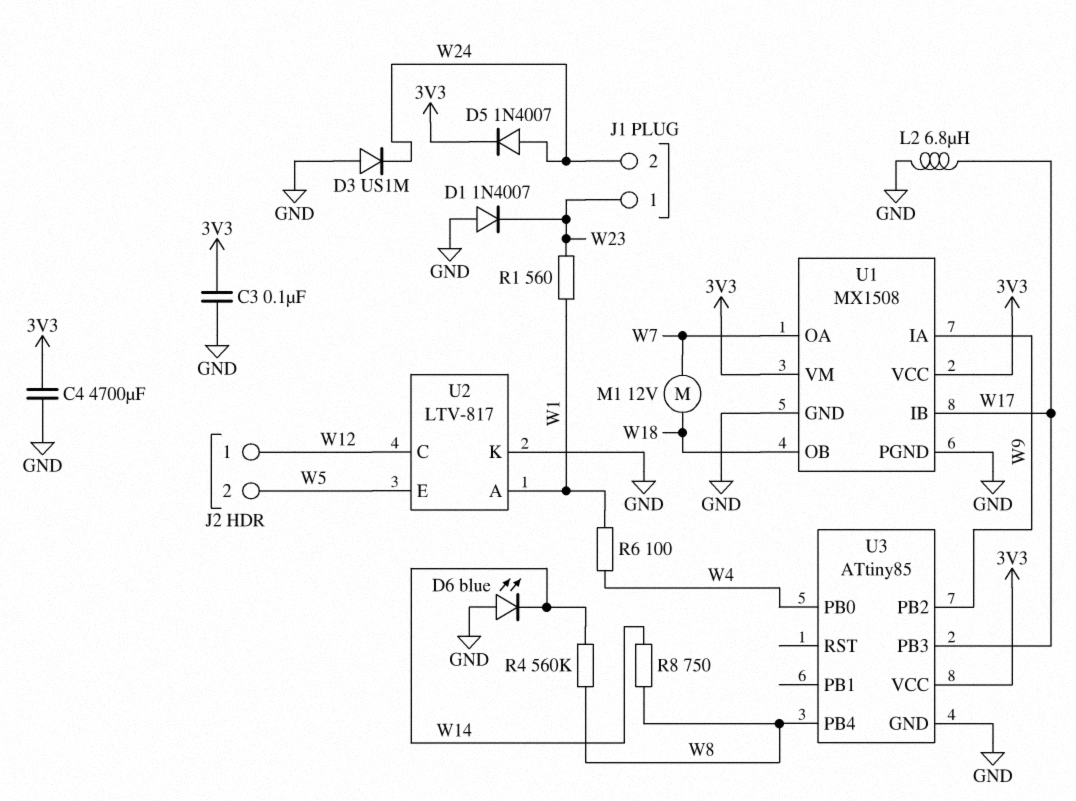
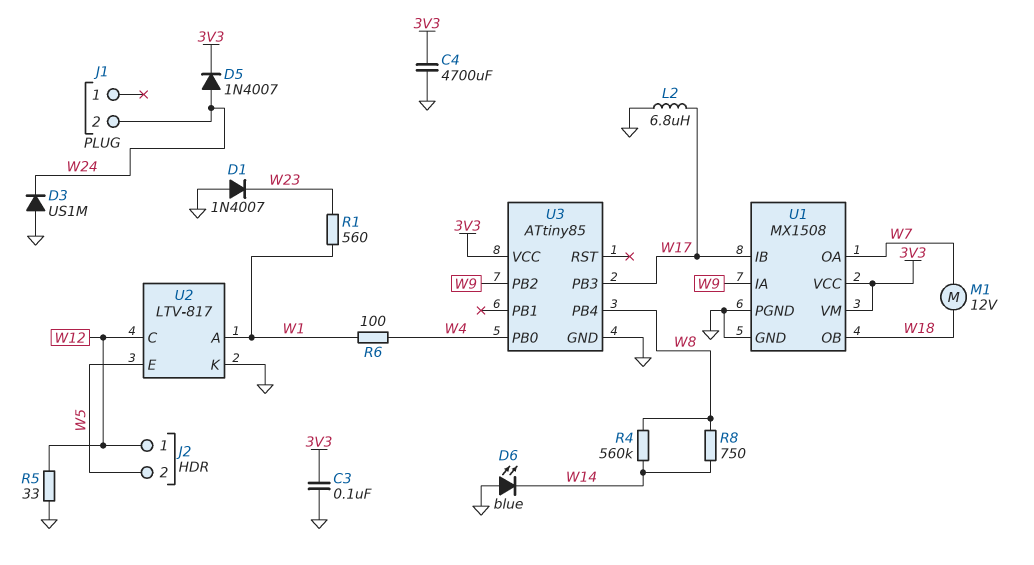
J1 pin 1: W23 -> none
R5: none -> 33 (GND, W12)

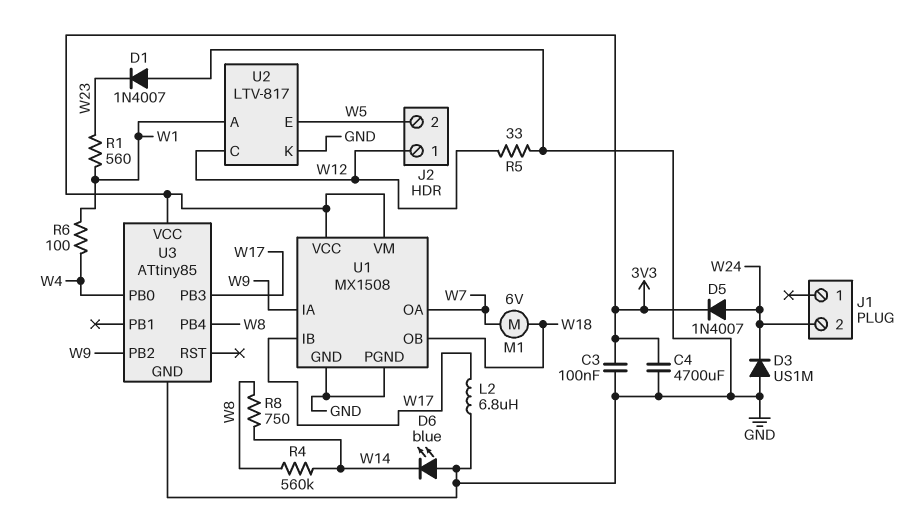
M1: motor 12V (W7, W18) -> motor 6V (W7, W18)

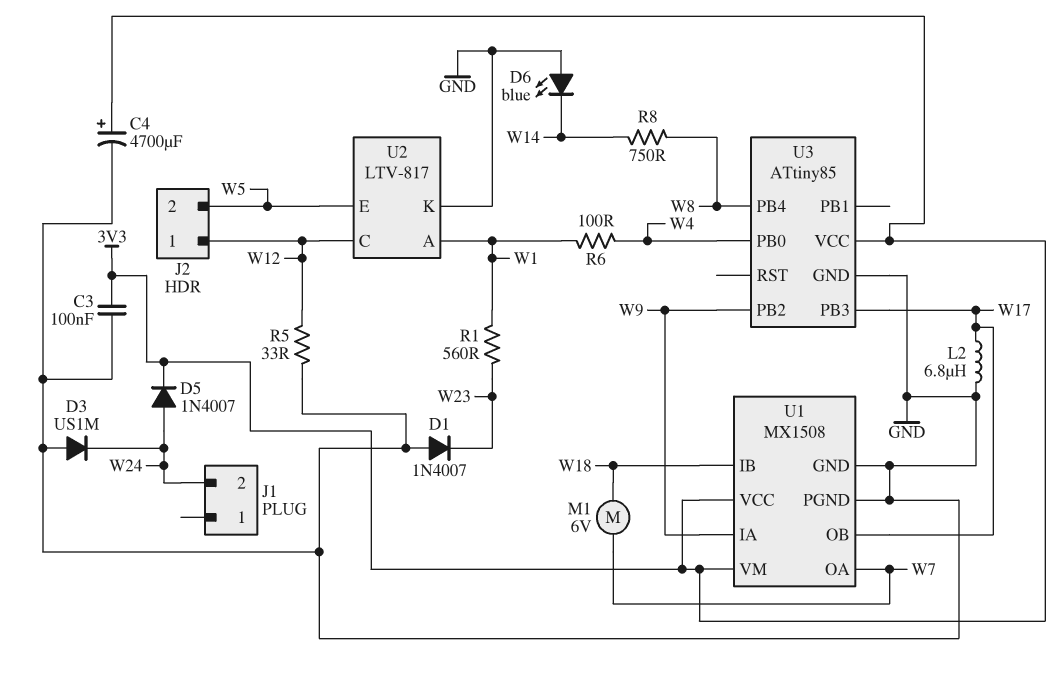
C4: 4700uF (3V3, GND) -> 4700uF (plus 3V3, minus GND)
R4: 560k (W8, W14) -> none
U1 pin IB: W17 -> W18
U1 pin OB: W18 -> W17

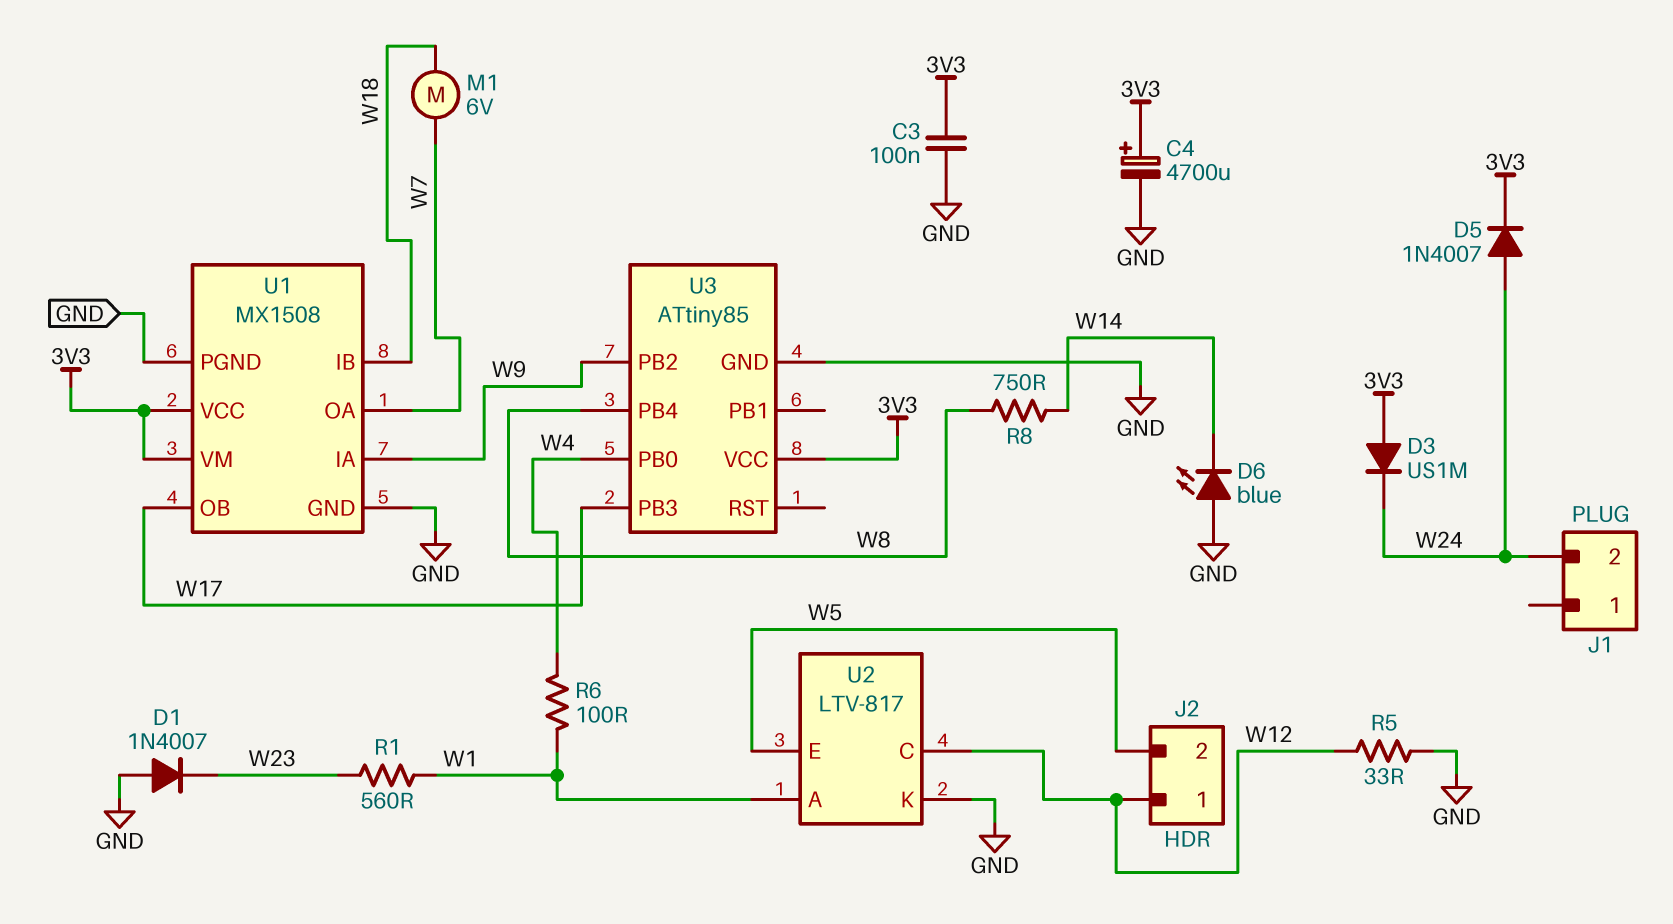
D3: diode US1M (A GND, K W24) -> diode US1M (A 3V3, K W24)
L2: 6.8uH (GND, W17) -> none

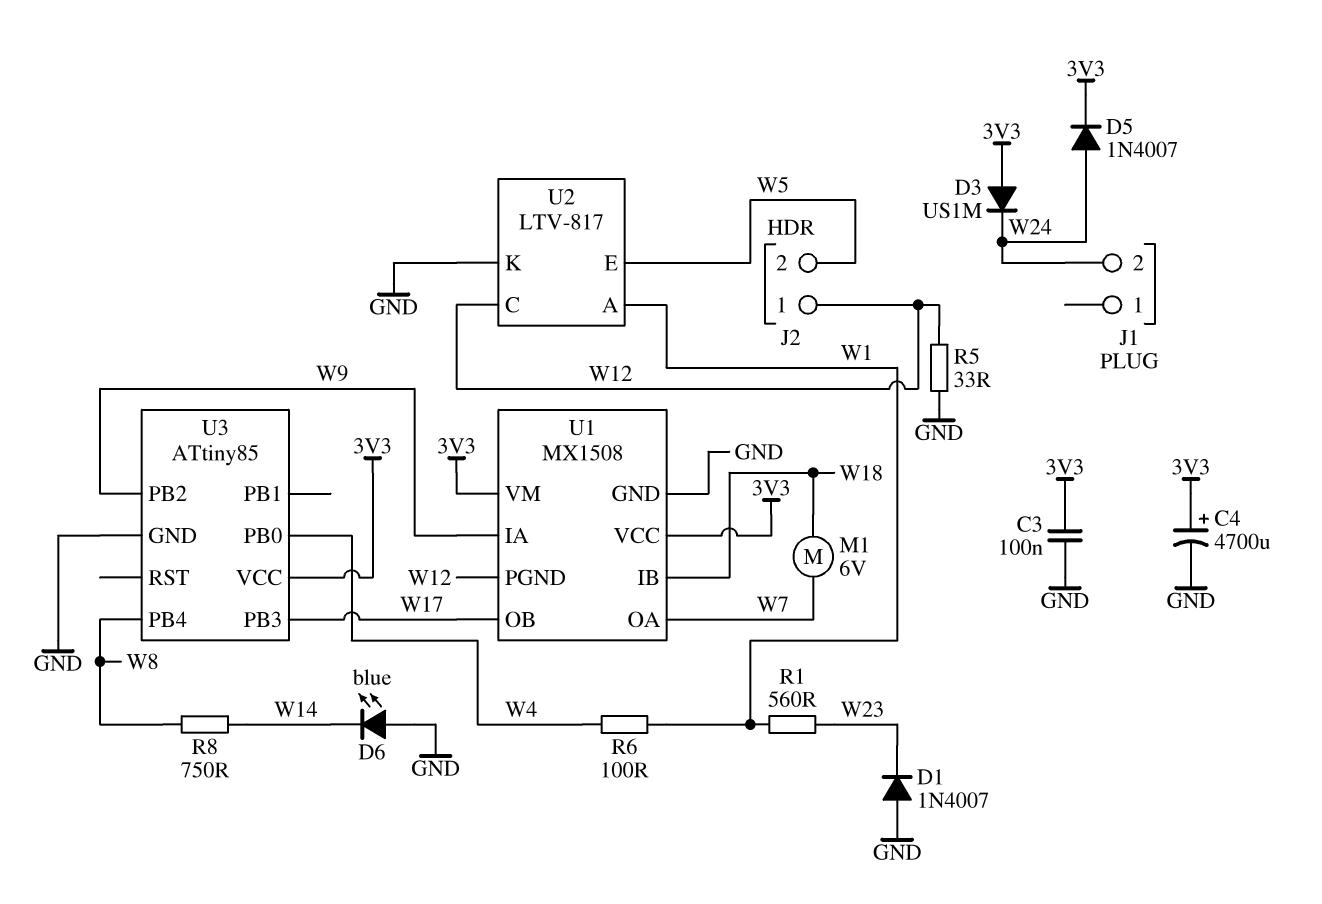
U1 pin PGND: GND -> W12

